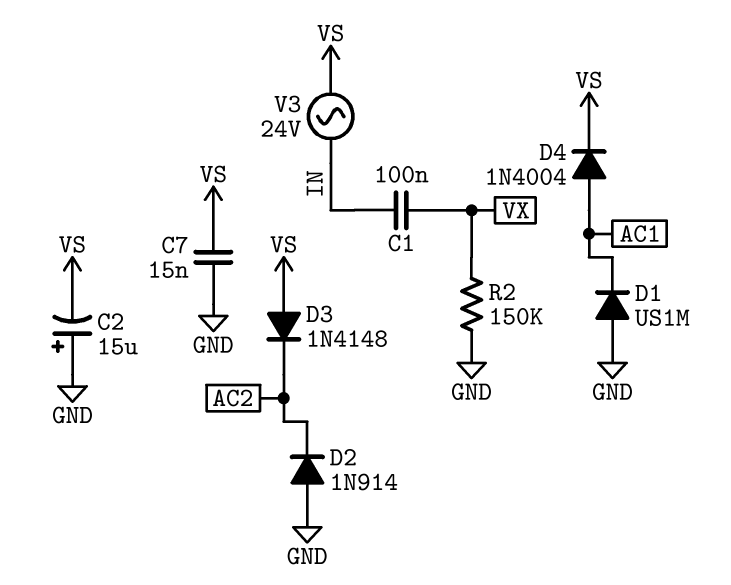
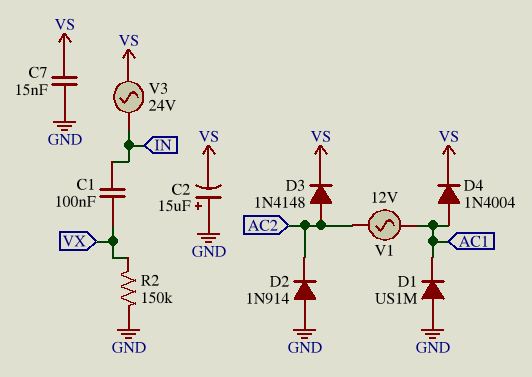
D3: diode 1N4148 (A VS, K AC2) -> diode 1N4148 (A AC2, K VS)
V1: none -> AC 12V (AC1, AC2)

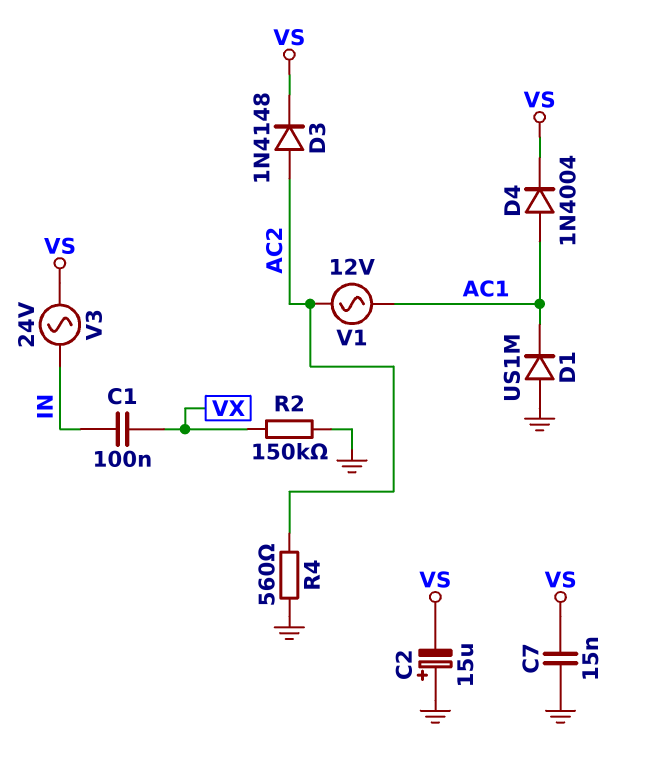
D2: diode 1N914 (A GND, K AC2) -> none
R4: none -> 560 (AC2, GND)

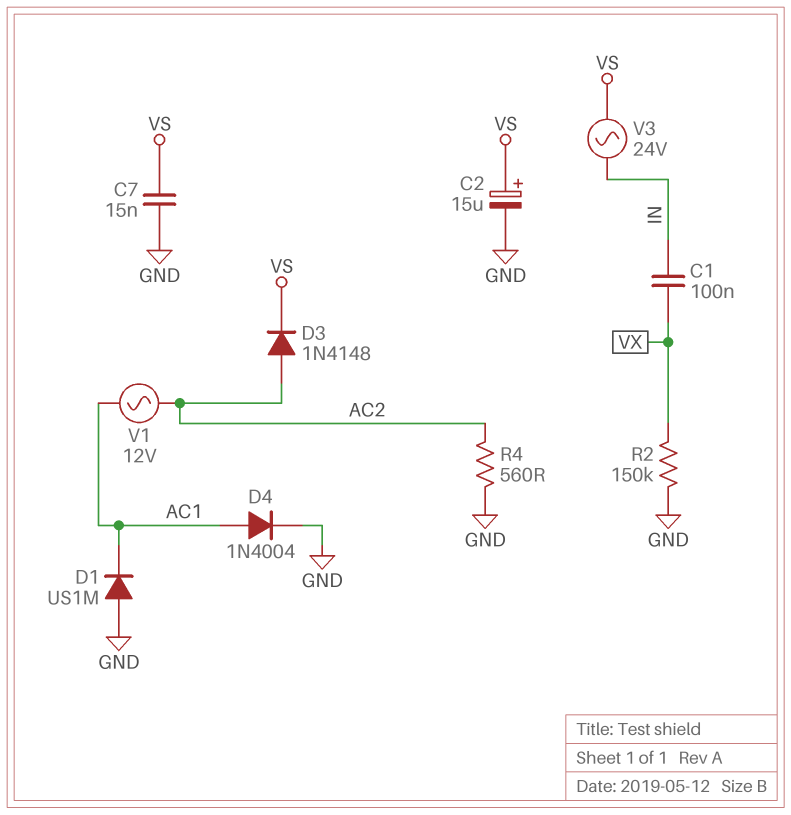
C2: 15uF (plus GND, minus VS) -> 15uF (plus VS, minus GND)
D4: diode 1N4004 (A AC1, K VS) -> diode 1N4004 (A AC1, K GND)

